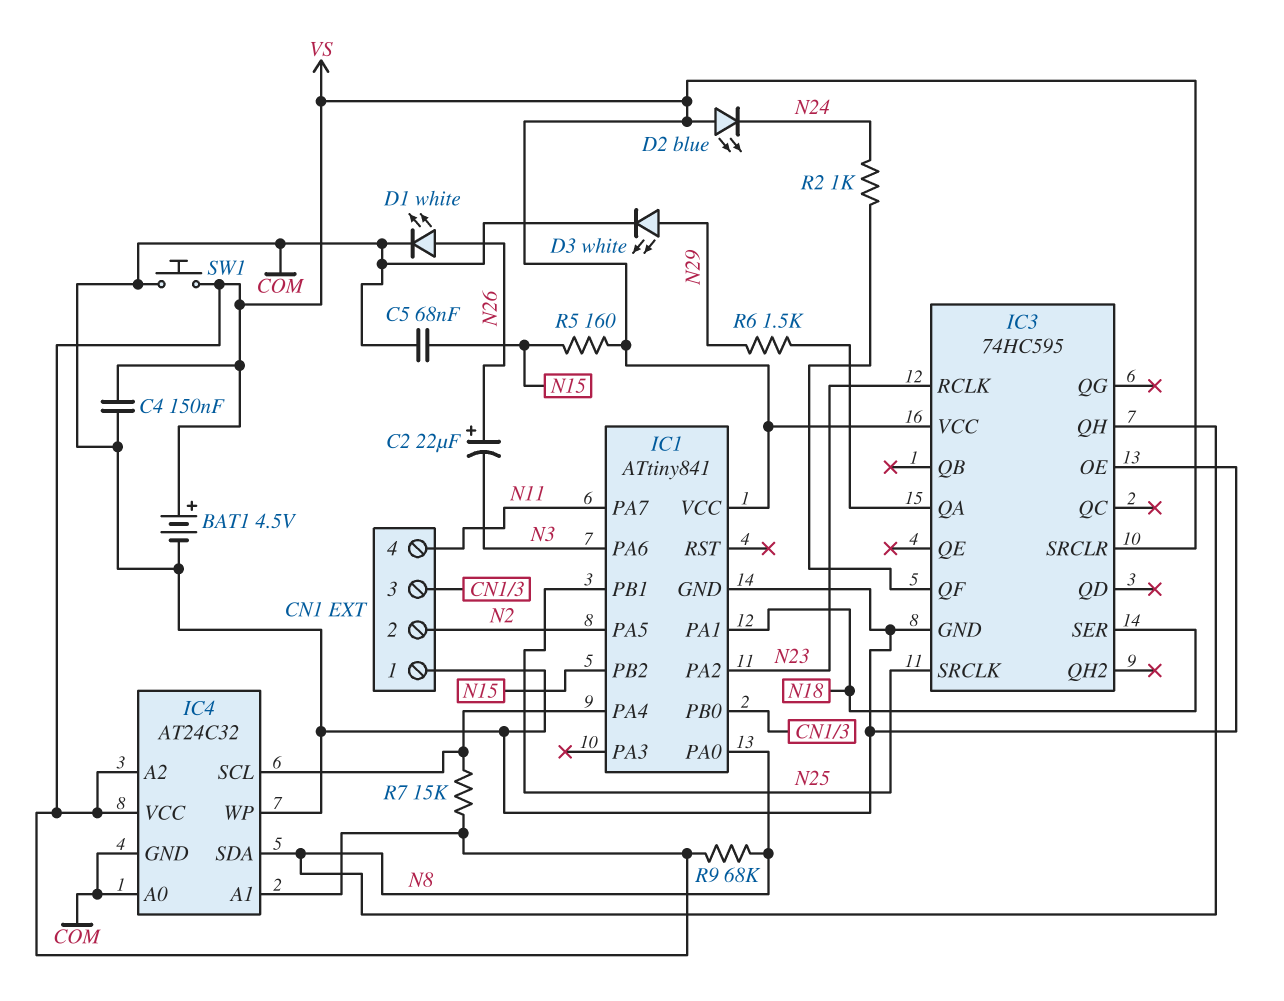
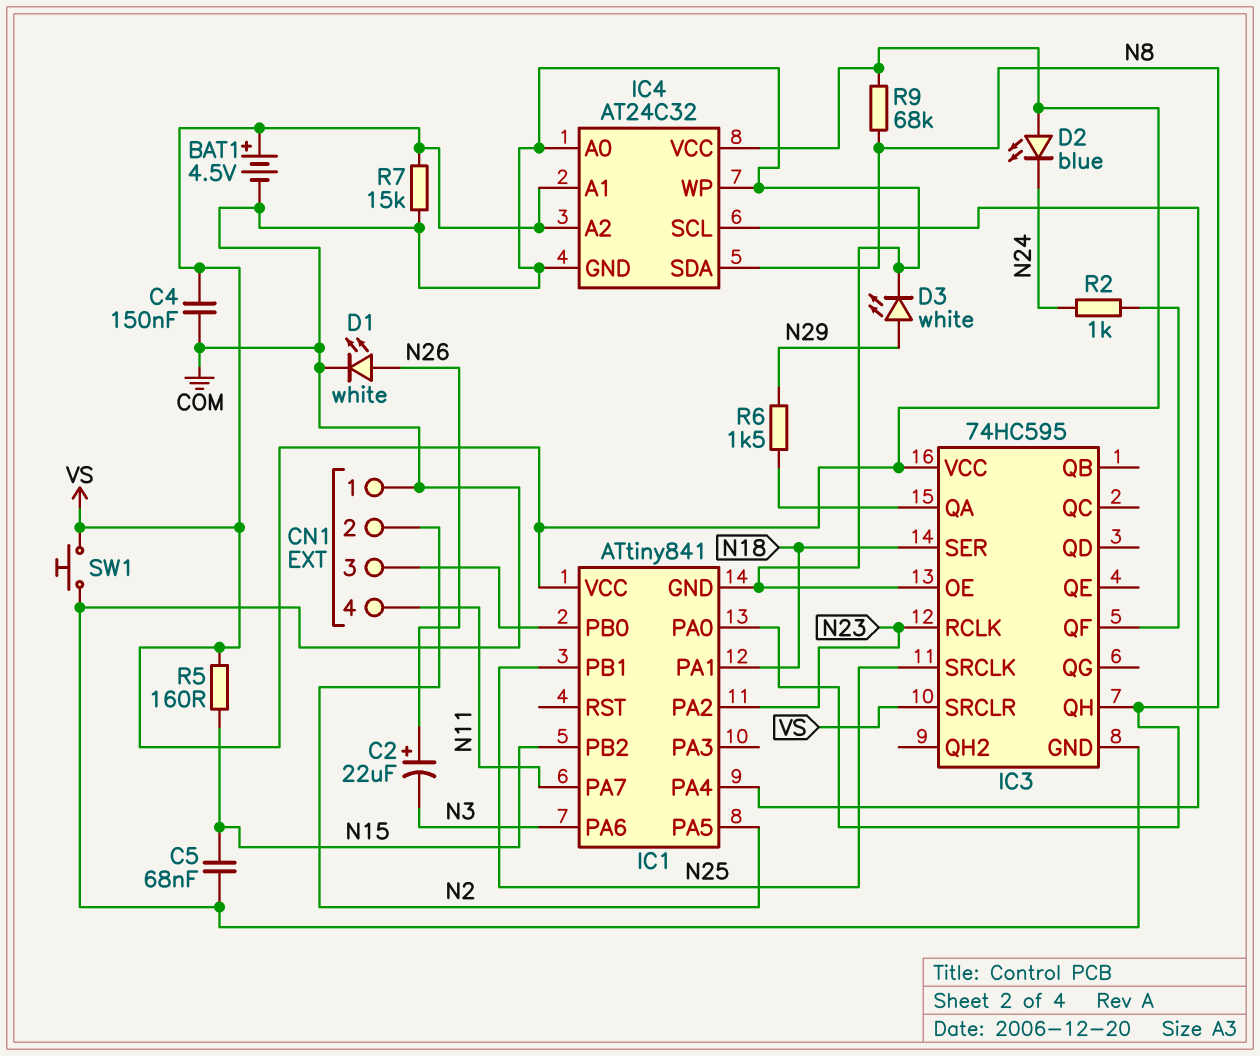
R7: 15k (IC1/PA4, VS) -> 15k (COM, VS)

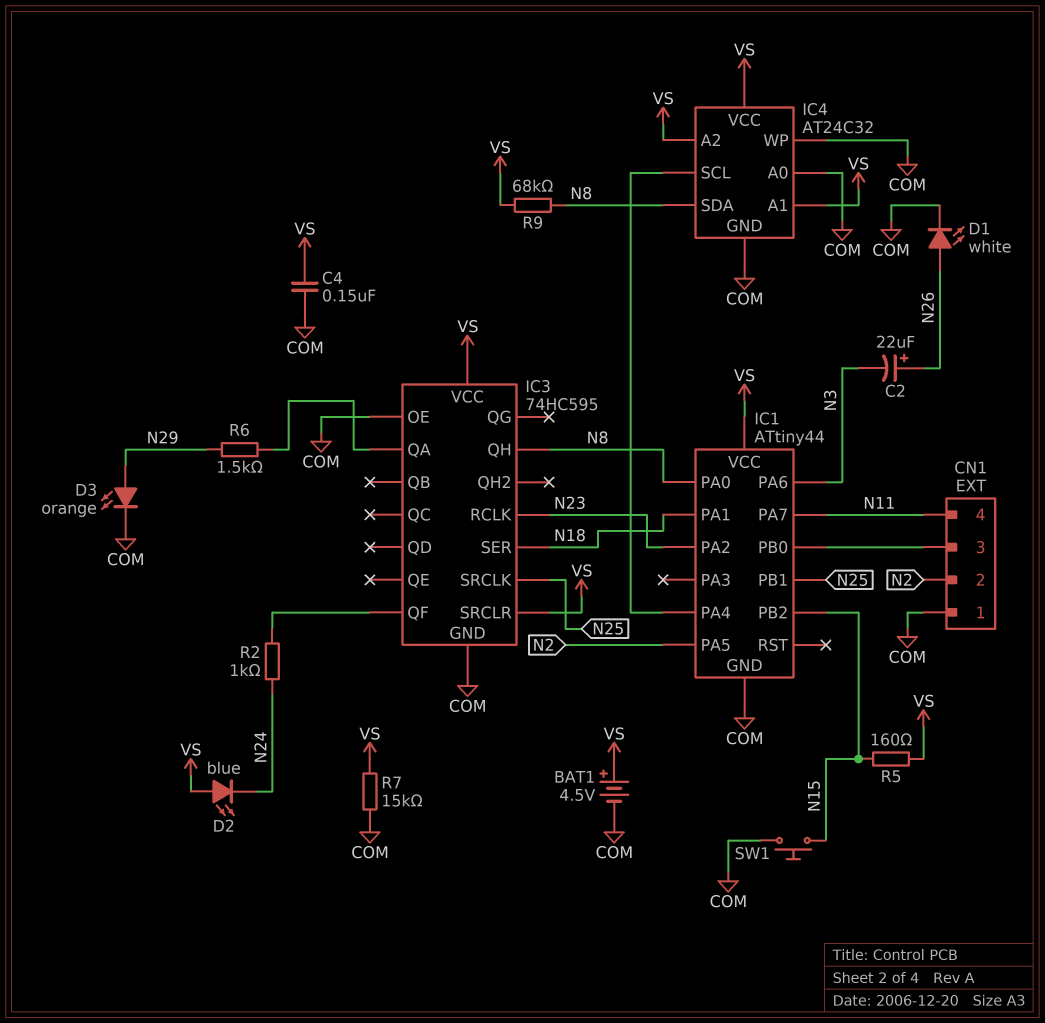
C5: 68nF (COM, N15) -> none
D3: LED white (A N29, K COM) -> LED orange (A N29, K COM)
IC1: ATtiny841 -> ATtiny44
SW1: button (COM, VS) -> button (COM, N15)

